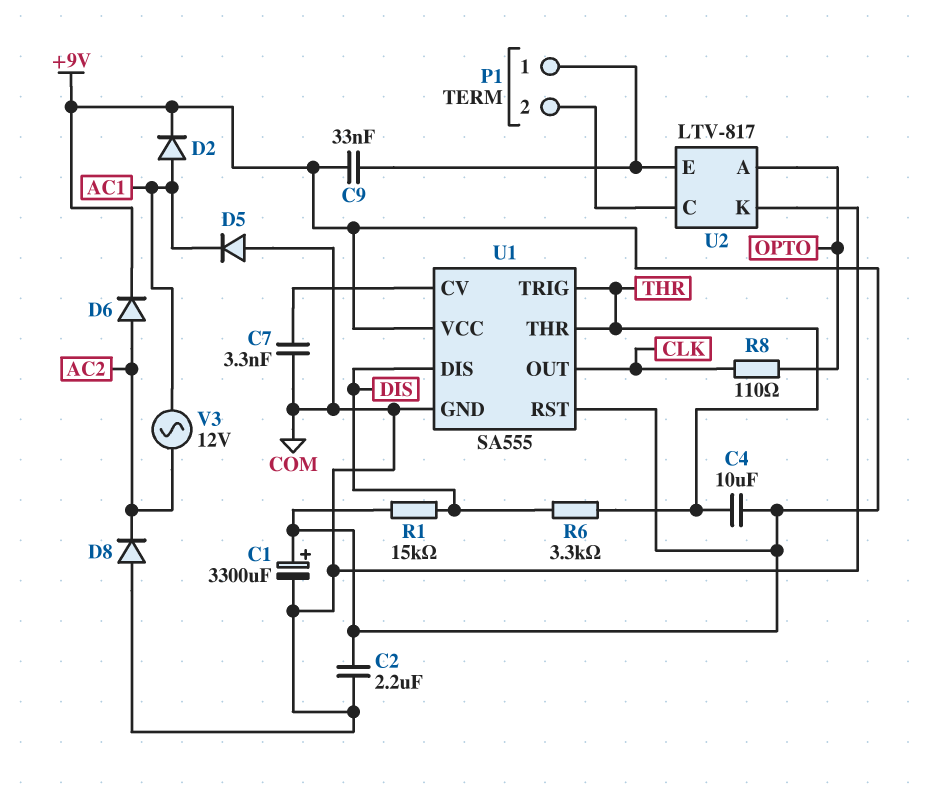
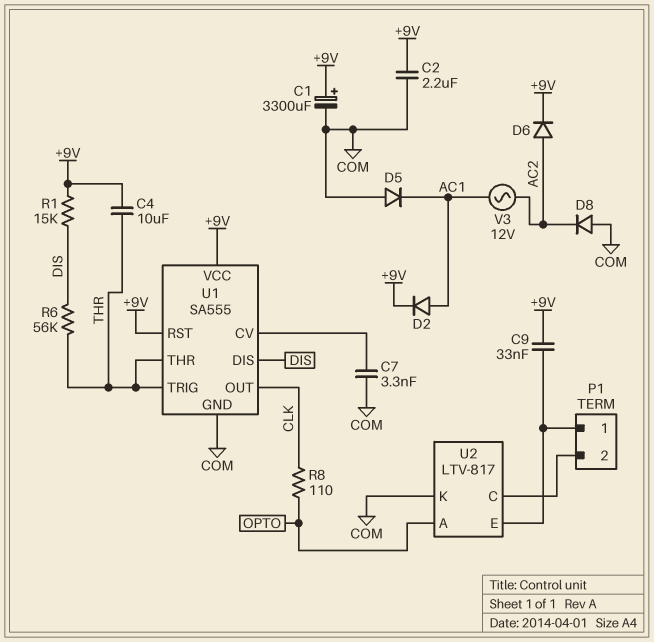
R6: 3.3k (DIS, THR) -> 56k (DIS, THR)

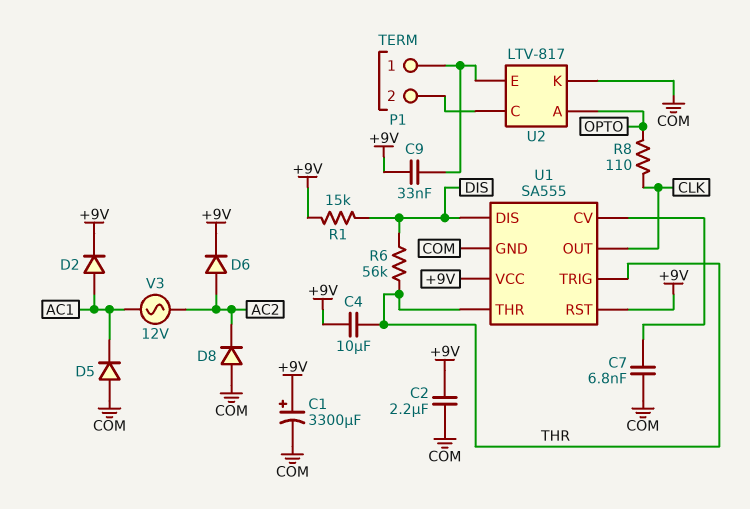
C7: 3.3nF (COM, U1/CV) -> 6.8nF (COM, U1/CV)

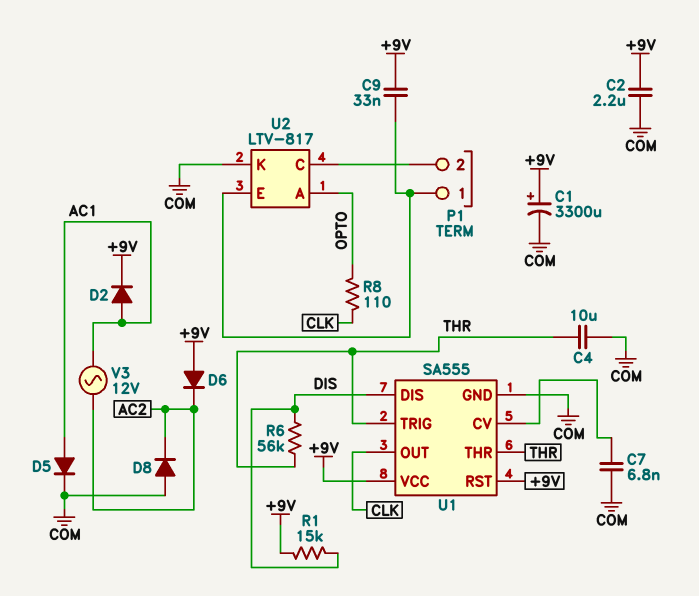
C4: 10uF (+9V, THR) -> 10uF (COM, THR)
D5: diode (A COM, K AC1) -> diode (A AC1, K COM)
D6: diode (A AC2, K +9V) -> diode (A +9V, K AC2)

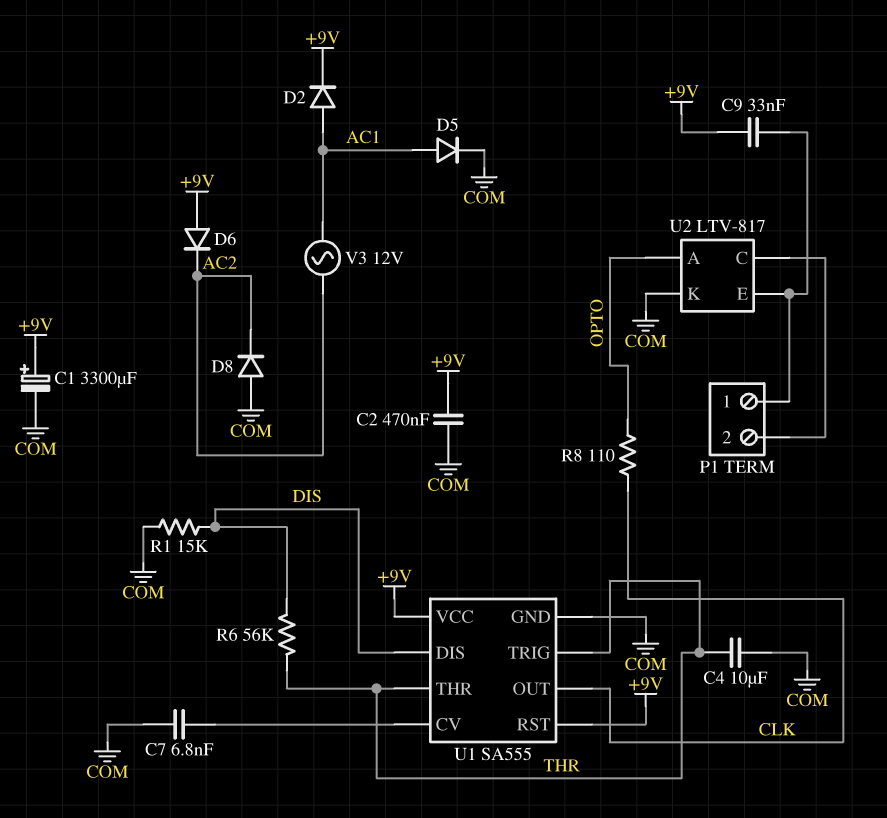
C2: 2.2uF (+9V, COM) -> 470nF (+9V, COM)
R1: 15k (+9V, DIS) -> 15k (COM, DIS)

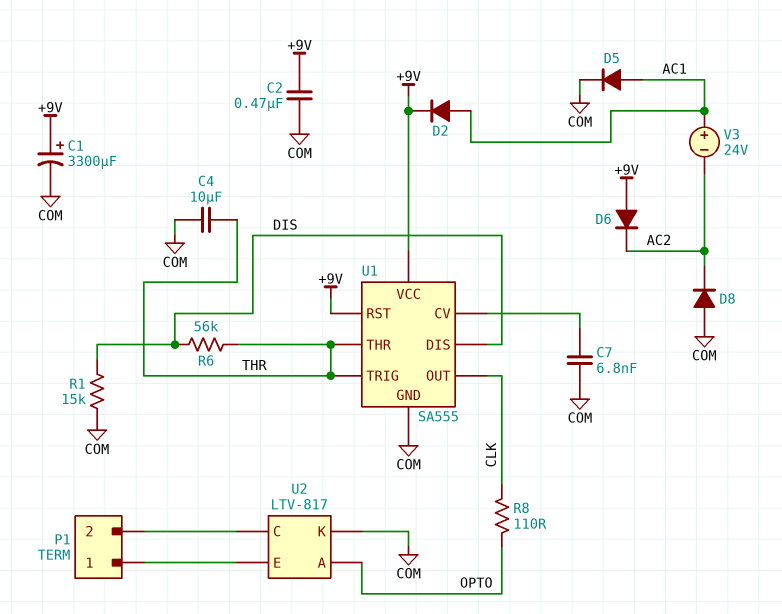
C9: 33nF (+9V, P1/1) -> none
V3: AC 12V (AC1, AC2) -> 24V (plus AC1, minus AC2)

